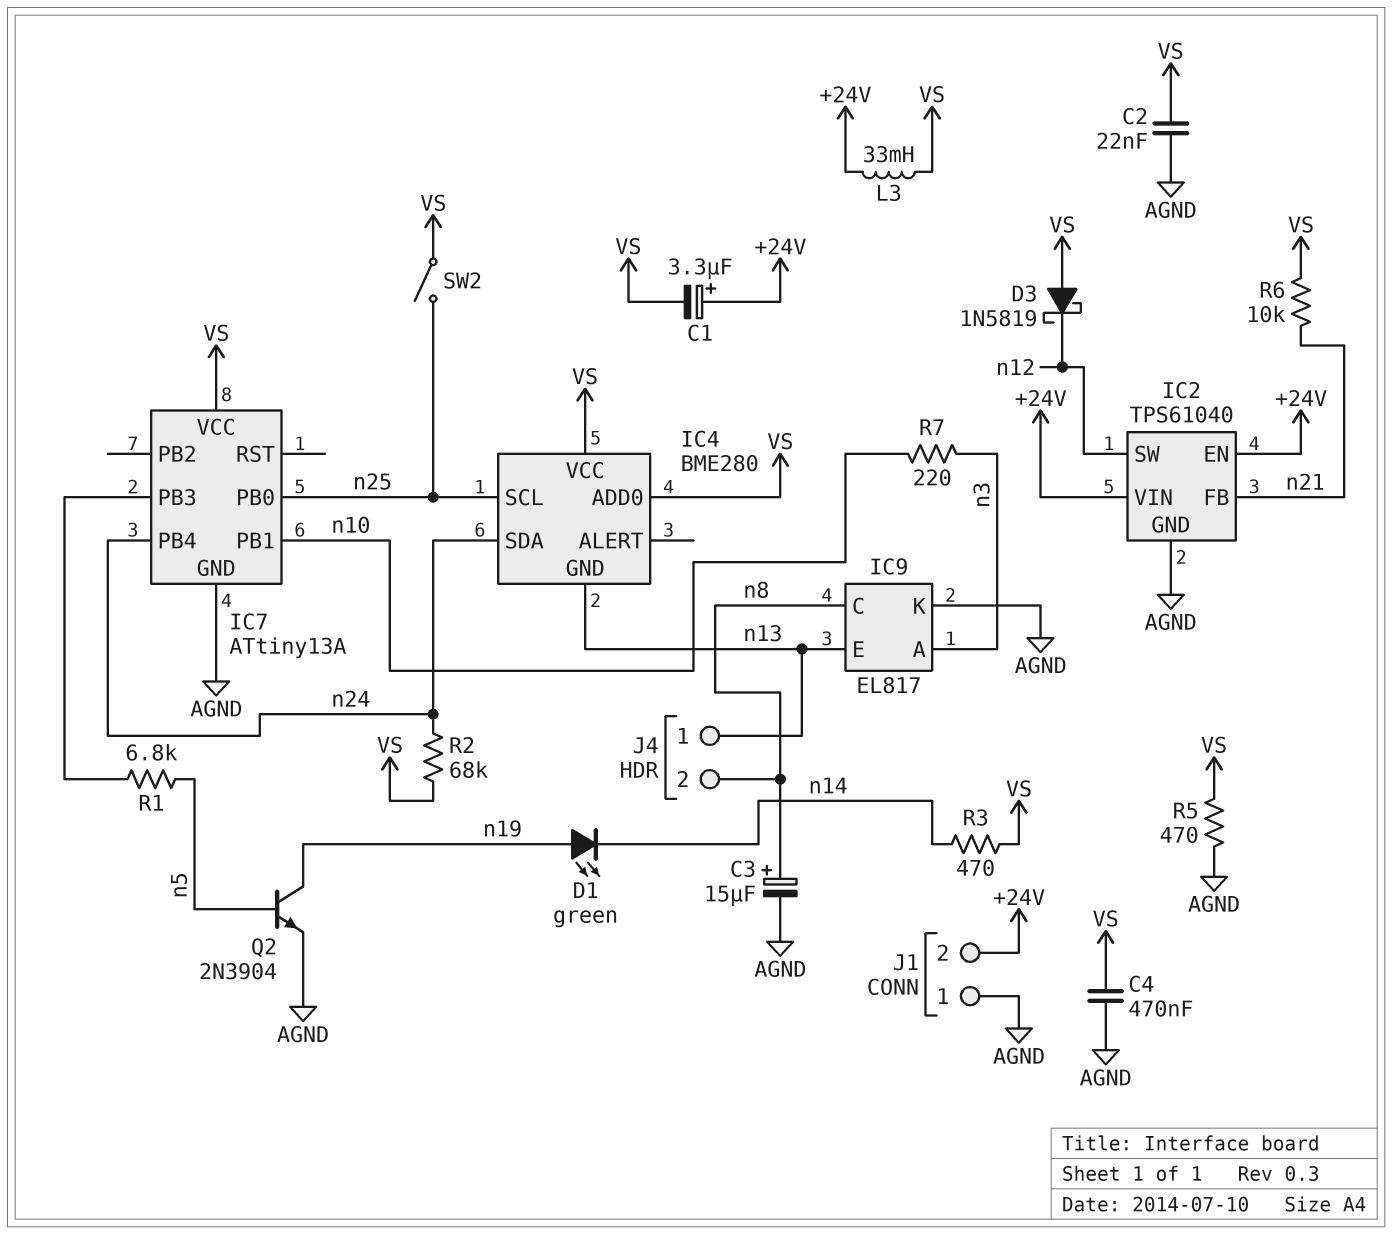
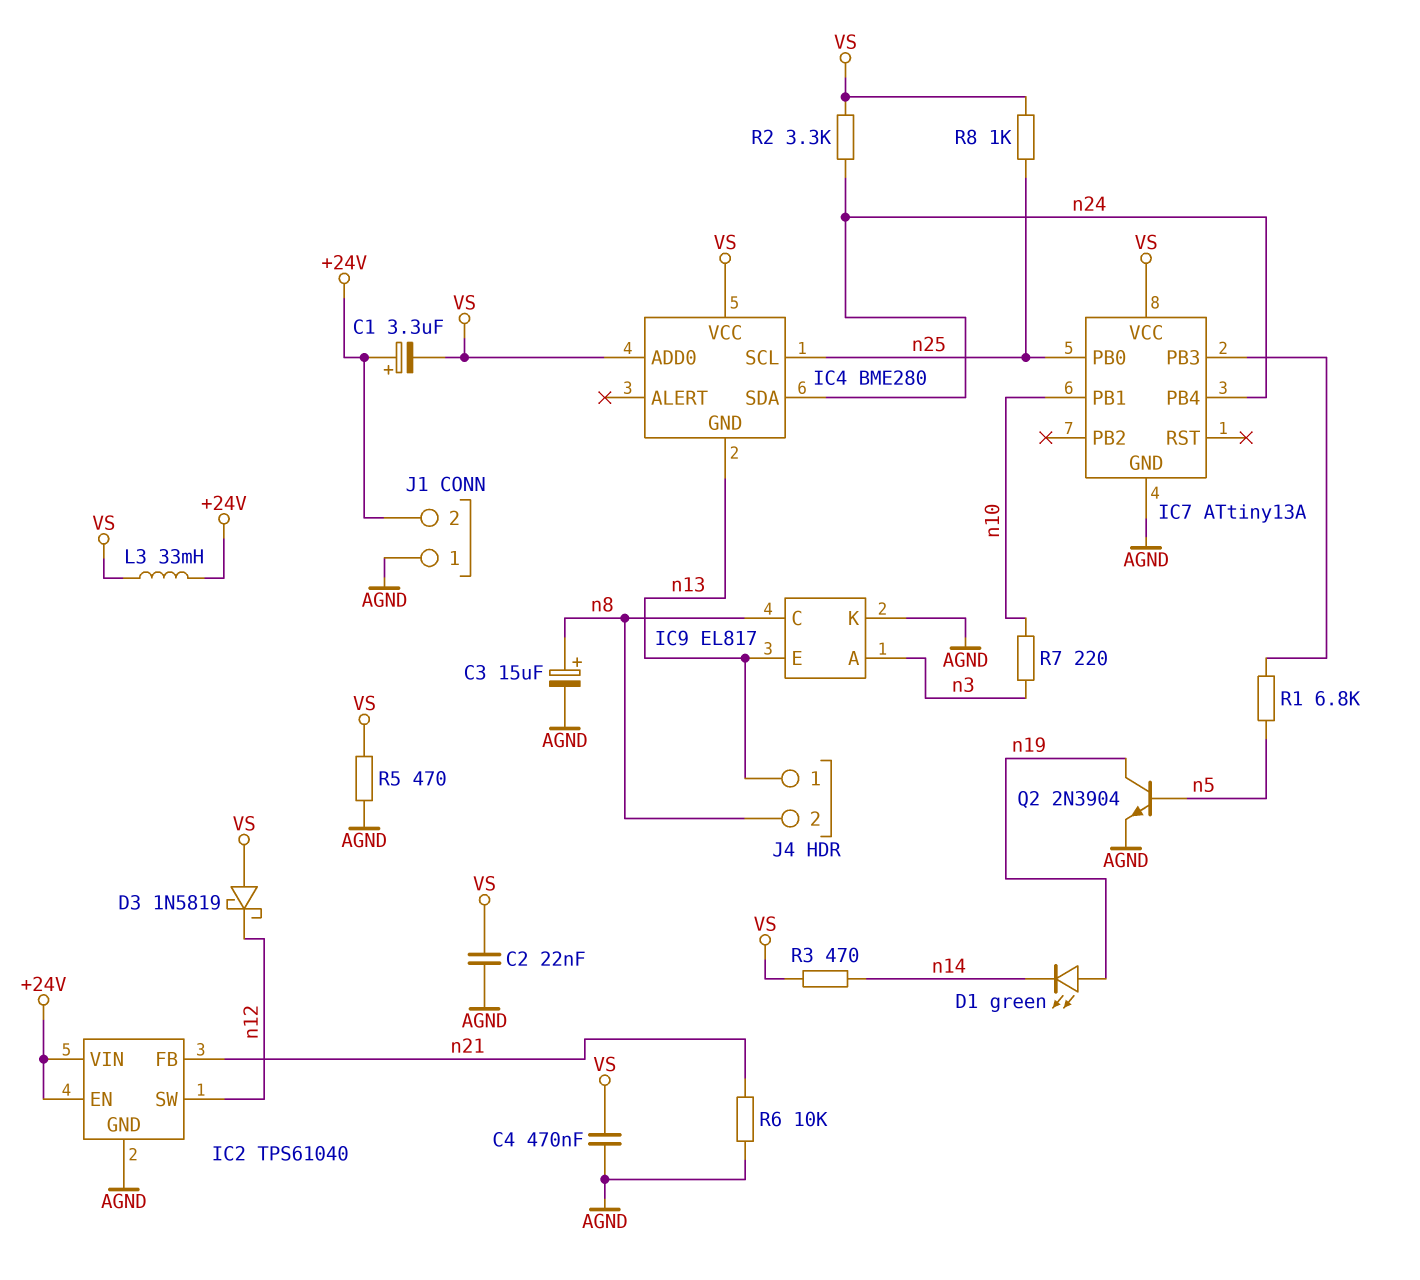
R2: 68k (VS, n24) -> 3.3k (VS, n24)
R6: 10k (VS, n21) -> 10k (AGND, n21)
R8: none -> 1k (VS, n25)
SW2: switch (VS, n25) -> none

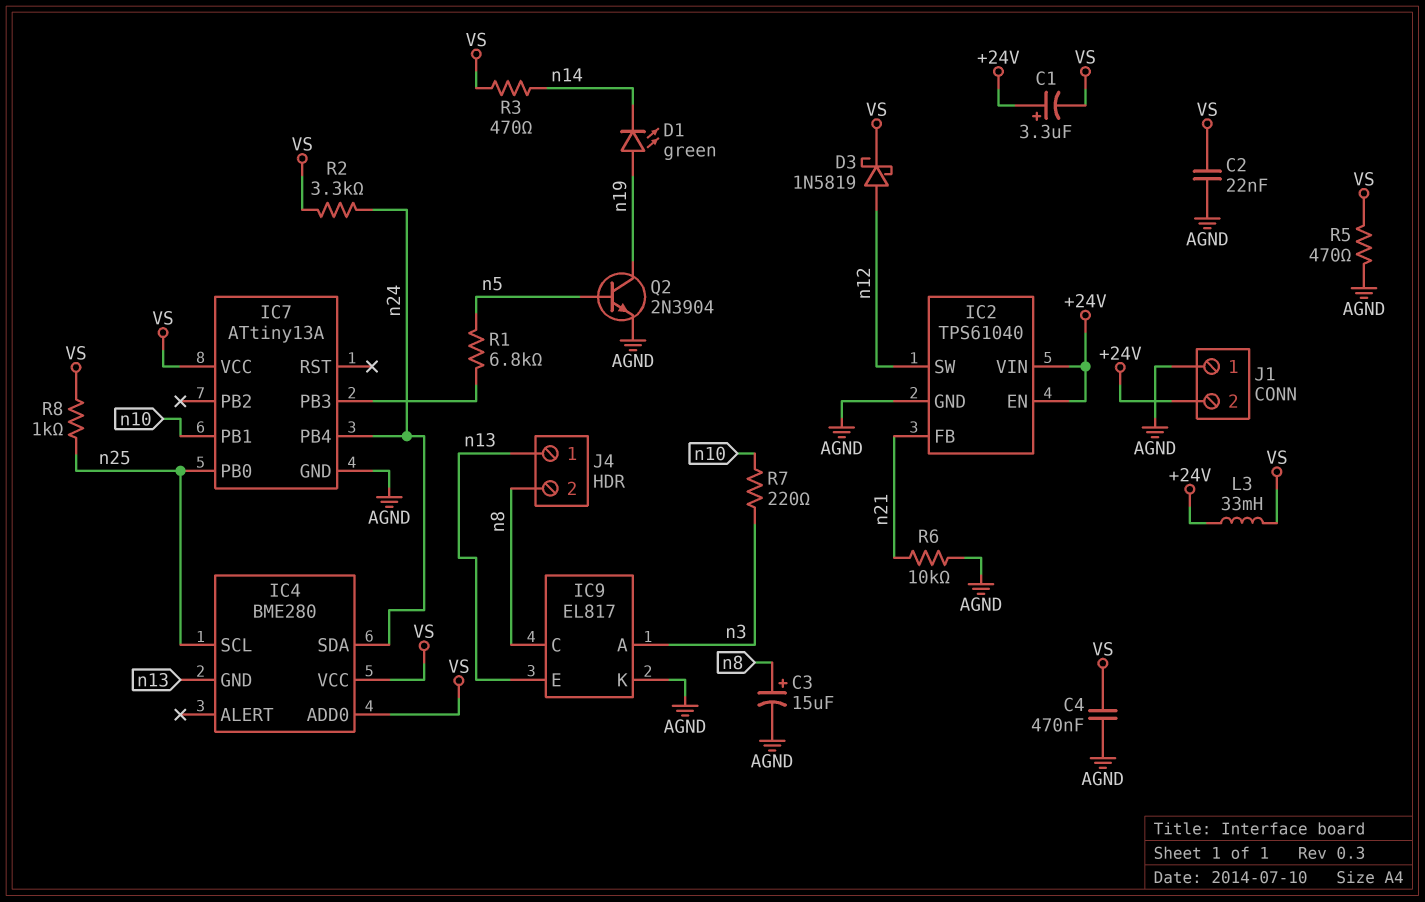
D3: schottky 1N5819 (A VS, K n12) -> schottky 1N5819 (A n12, K VS)

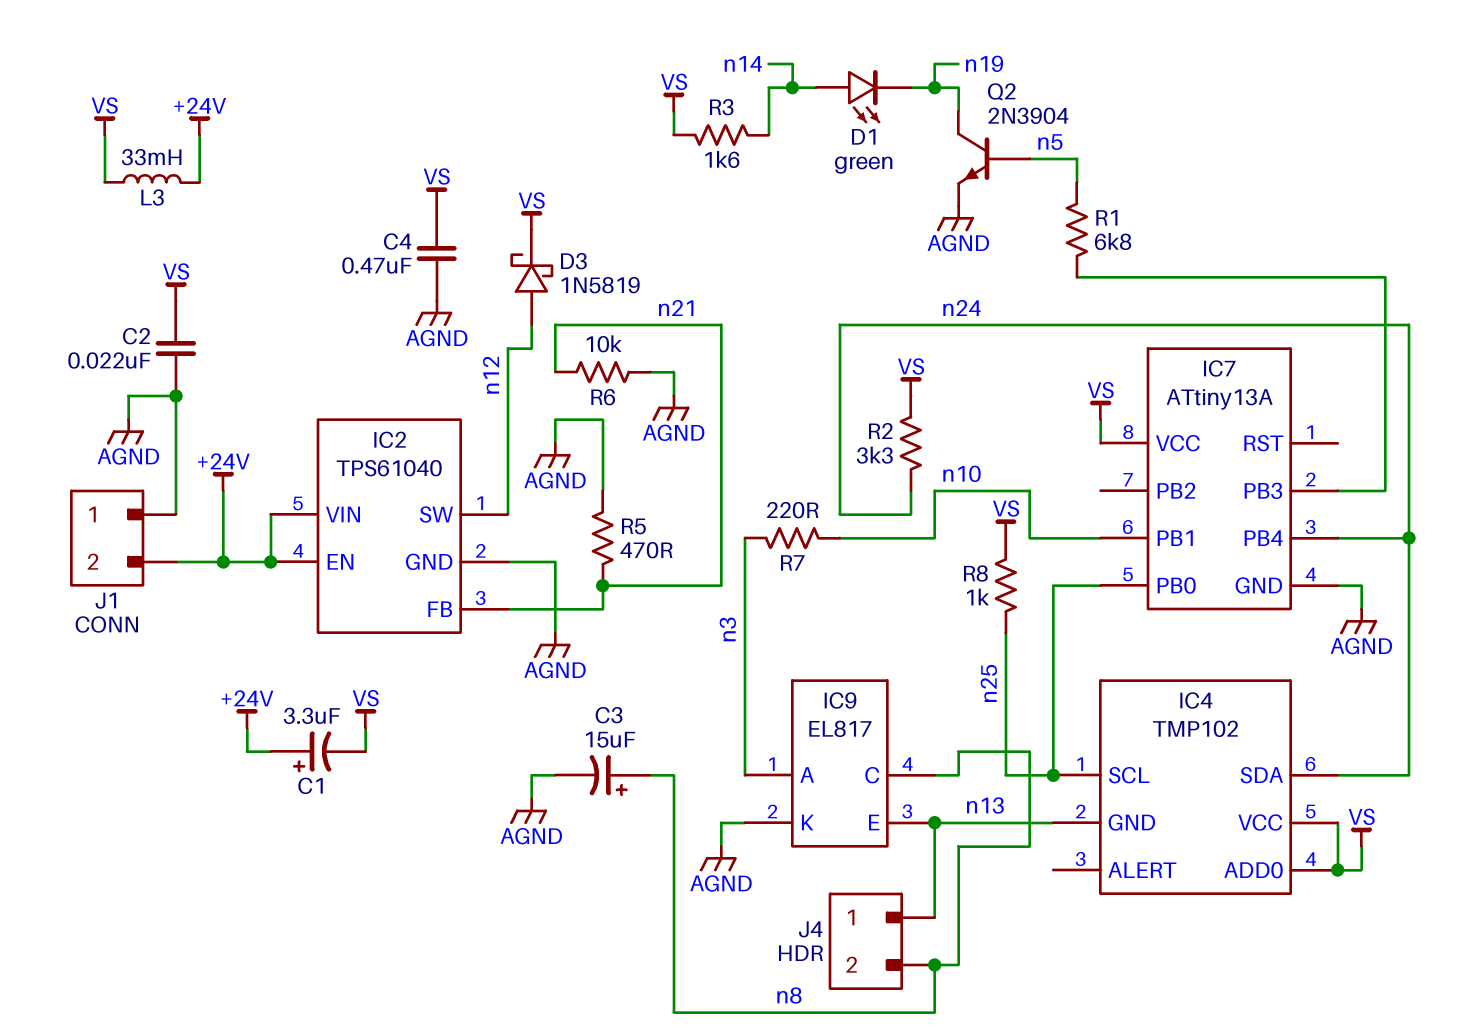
D1: LED green (A n19, K n14) -> LED green (A n14, K n19)
IC4: BME280 -> TMP102
R3: 470 (VS, n14) -> 1.6k (VS, n14)
R5: 470 (AGND, VS) -> 470 (AGND, n21)

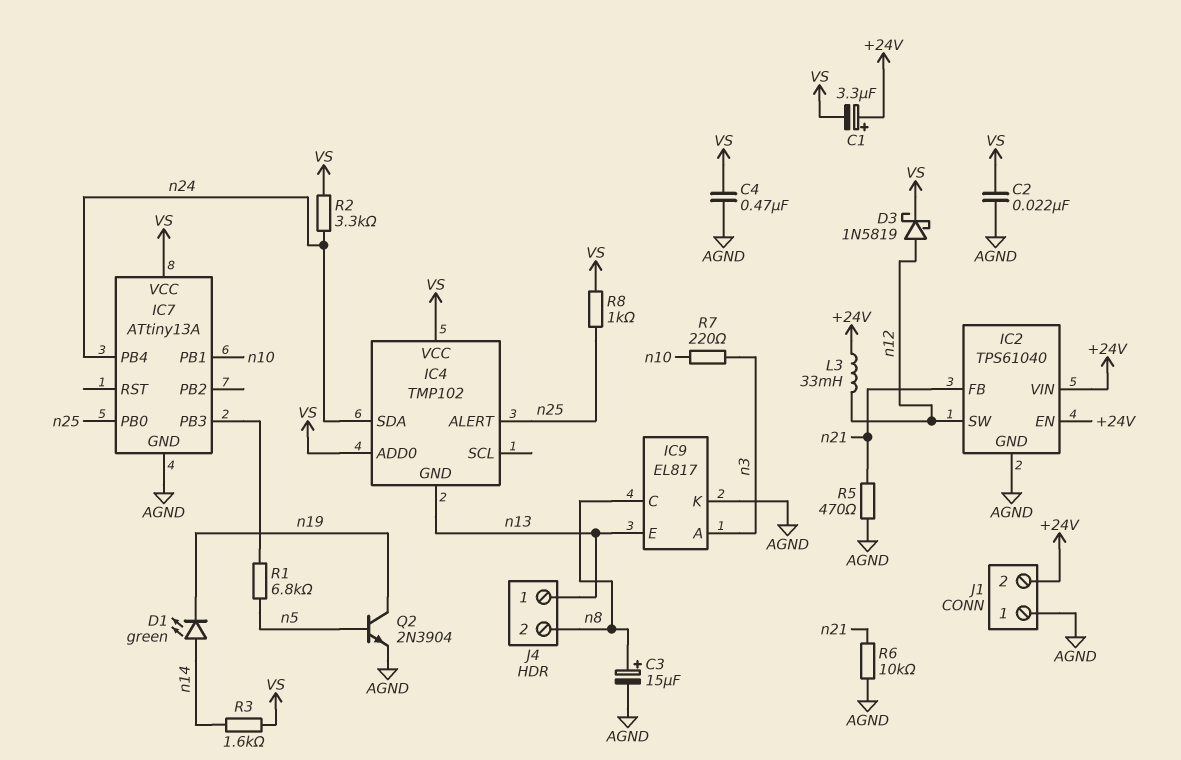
IC4 pin ALERT: none -> n25
IC4 pin SCL: n25 -> none
L3: 33mH (+24V, VS) -> 33mH (+24V, n12)

